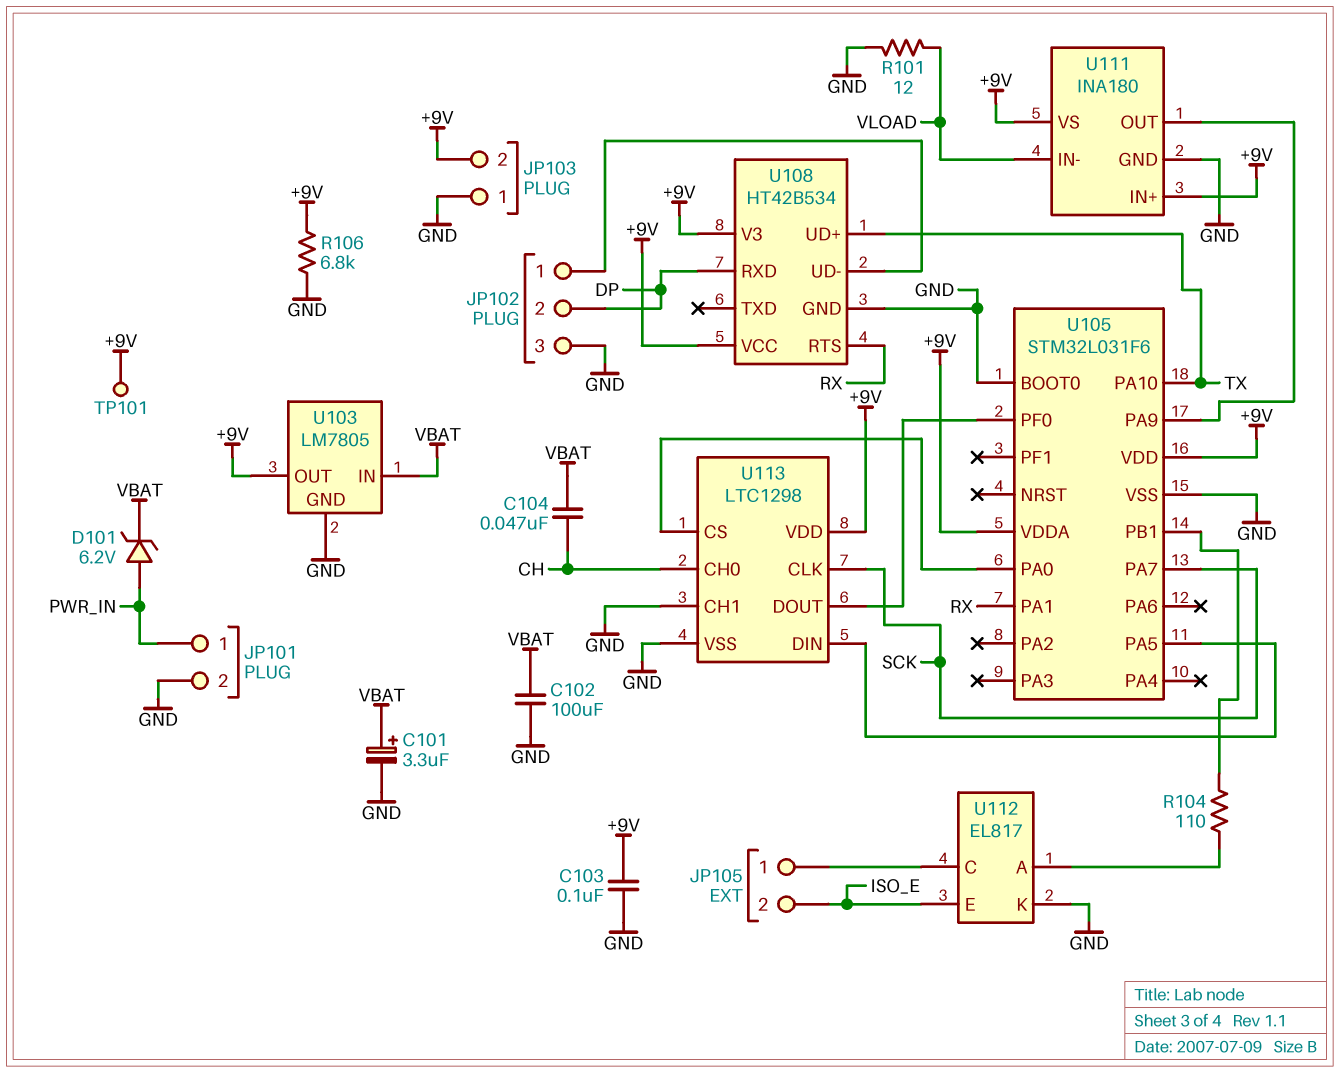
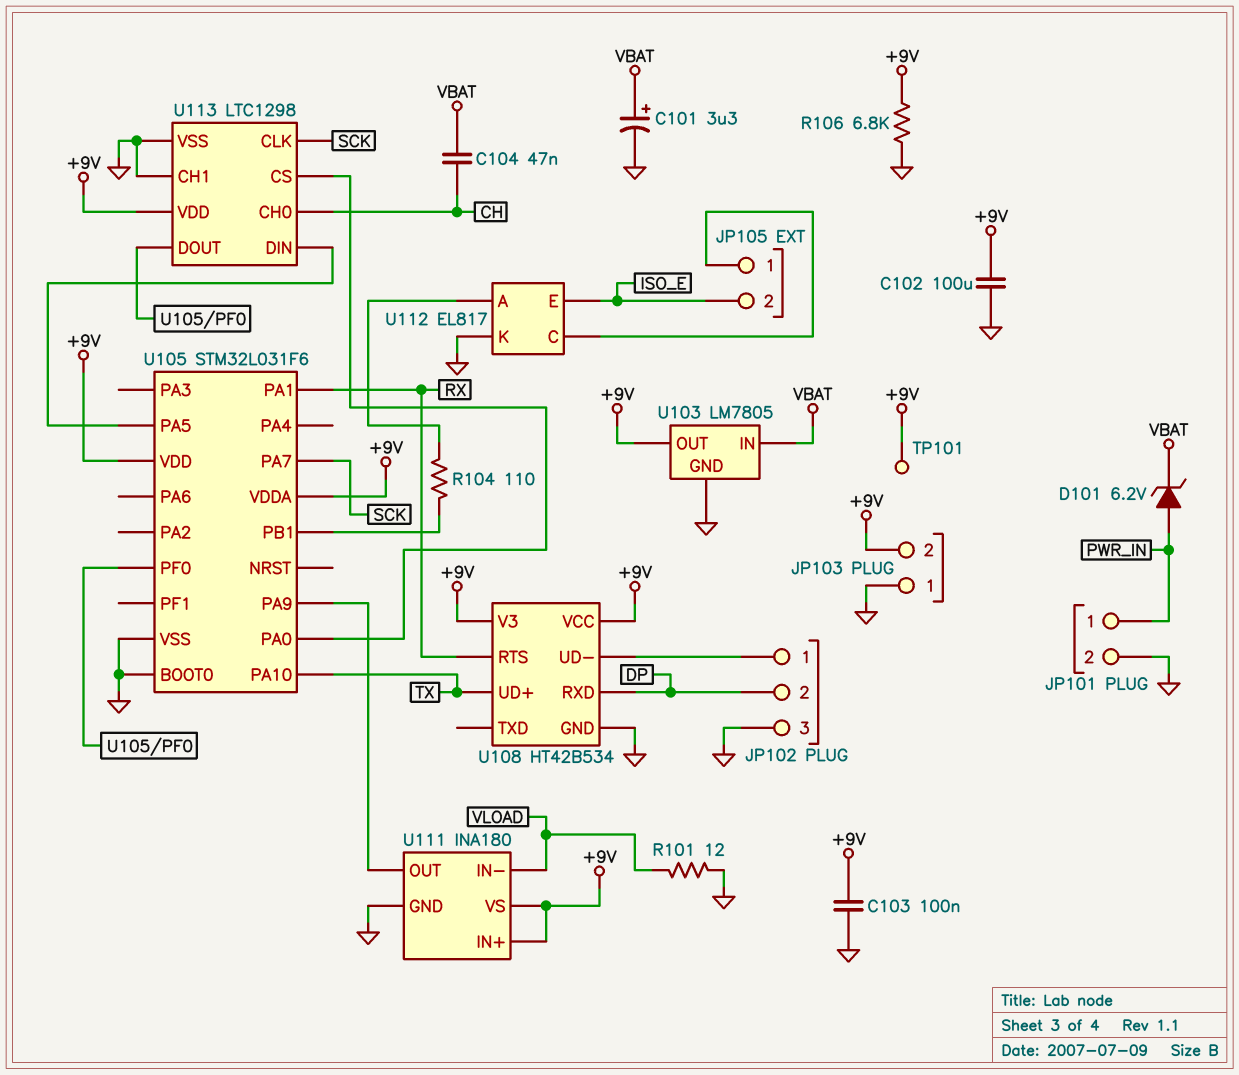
C102: 100uF (GND, VBAT) -> 100uF (+9V, GND)

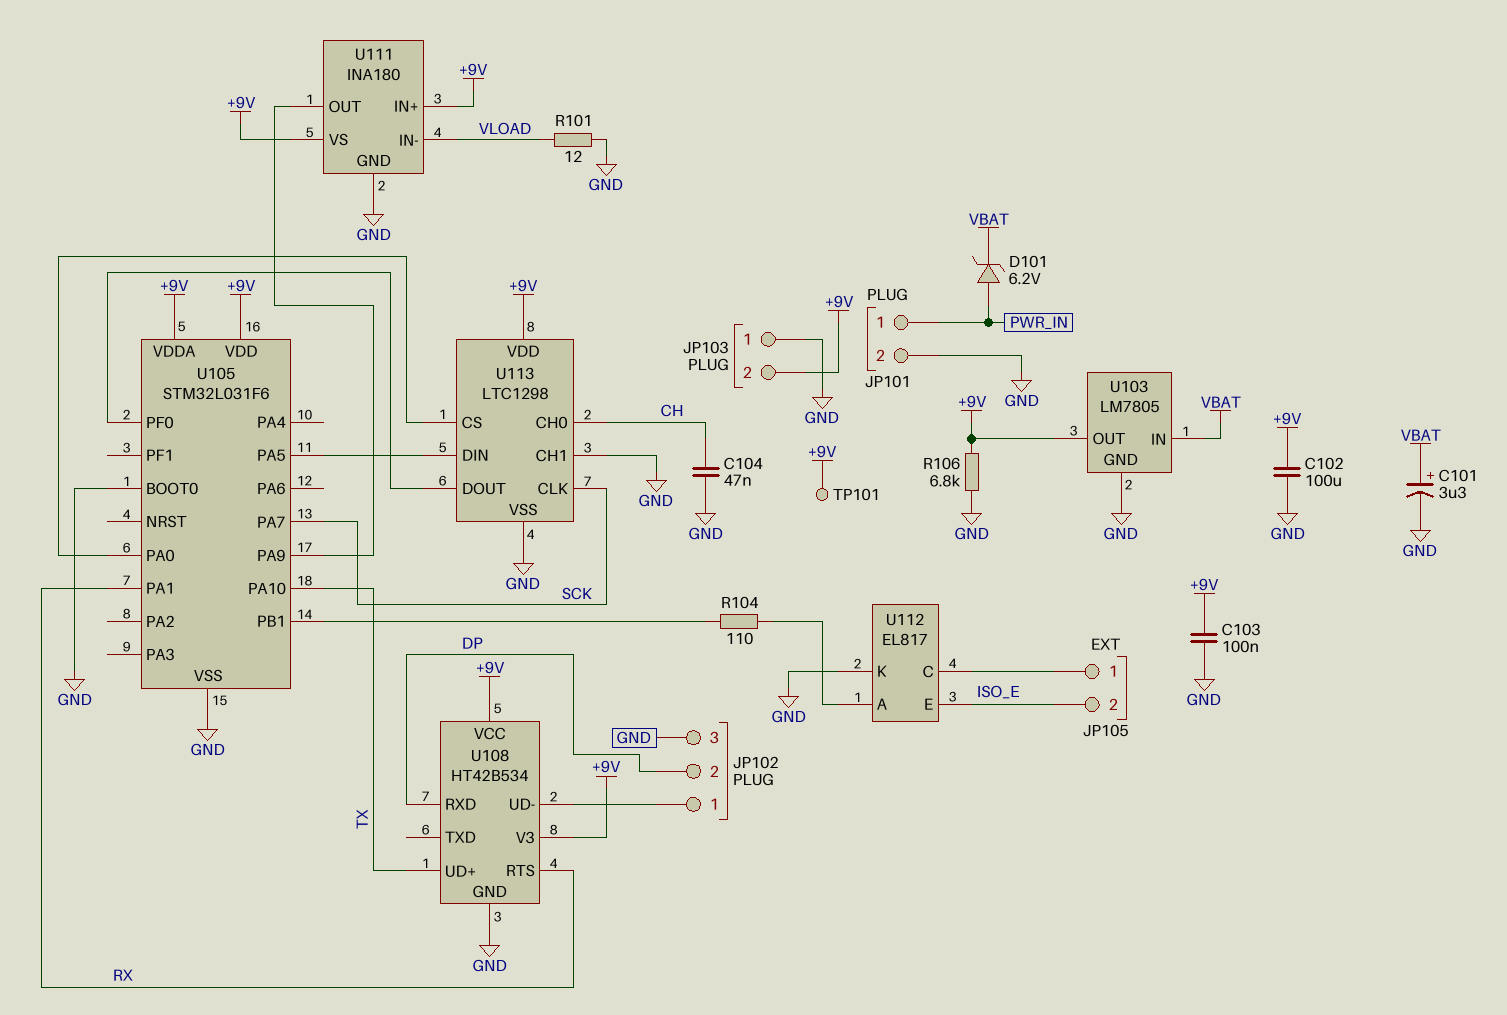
C104: 47nF (CH, VBAT) -> 47nF (CH, GND)

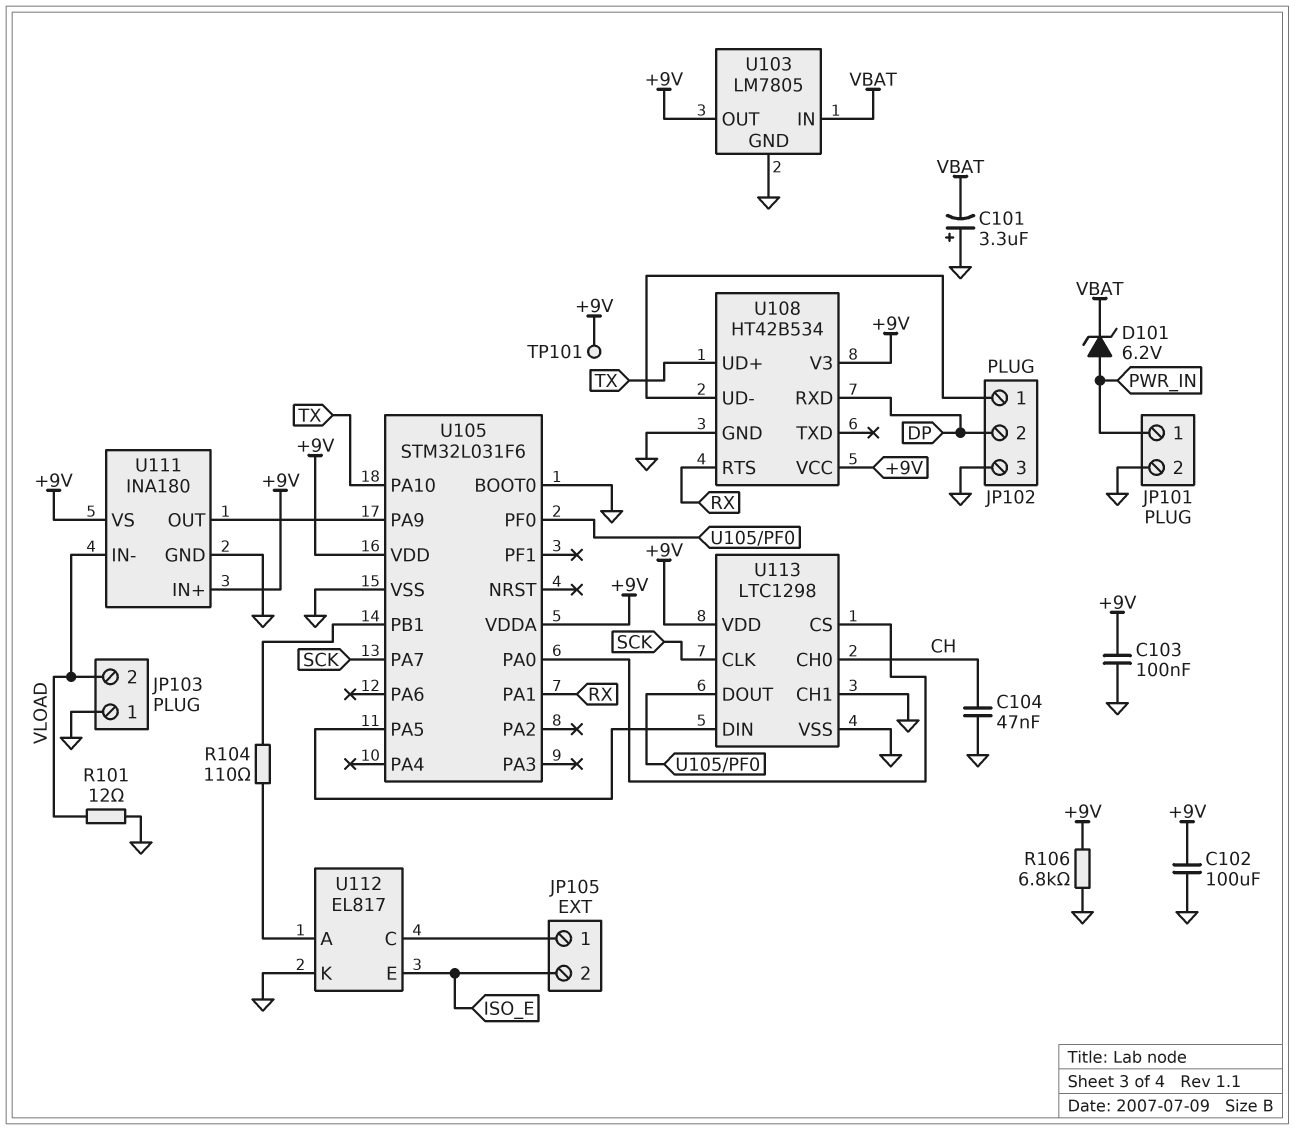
C101: 3.3uF (plus VBAT, minus GND) -> 3.3uF (plus GND, minus VBAT)
JP103 pin 2: +9V -> VLOAD

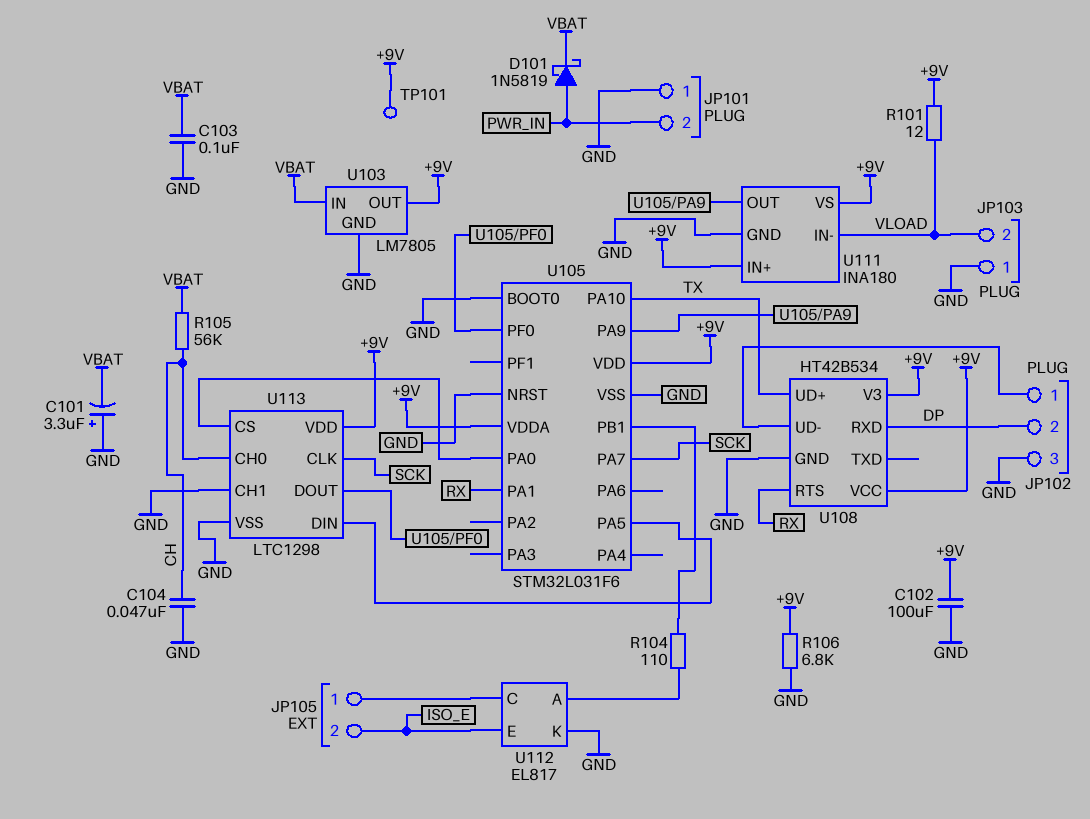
C103: 100nF (+9V, GND) -> 100nF (GND, VBAT)
D101: zener 6.2V (A PWR_IN, K VBAT) -> schottky 1N5819 (A PWR_IN, K VBAT)
JP101 pin 1: PWR_IN -> GND
JP101 pin 2: GND -> PWR_IN
R101: 12 (GND, VLOAD) -> 12 (+9V, VLOAD)
R105: none -> 56k (CH, VBAT)
U105 pin NRST: none -> GND

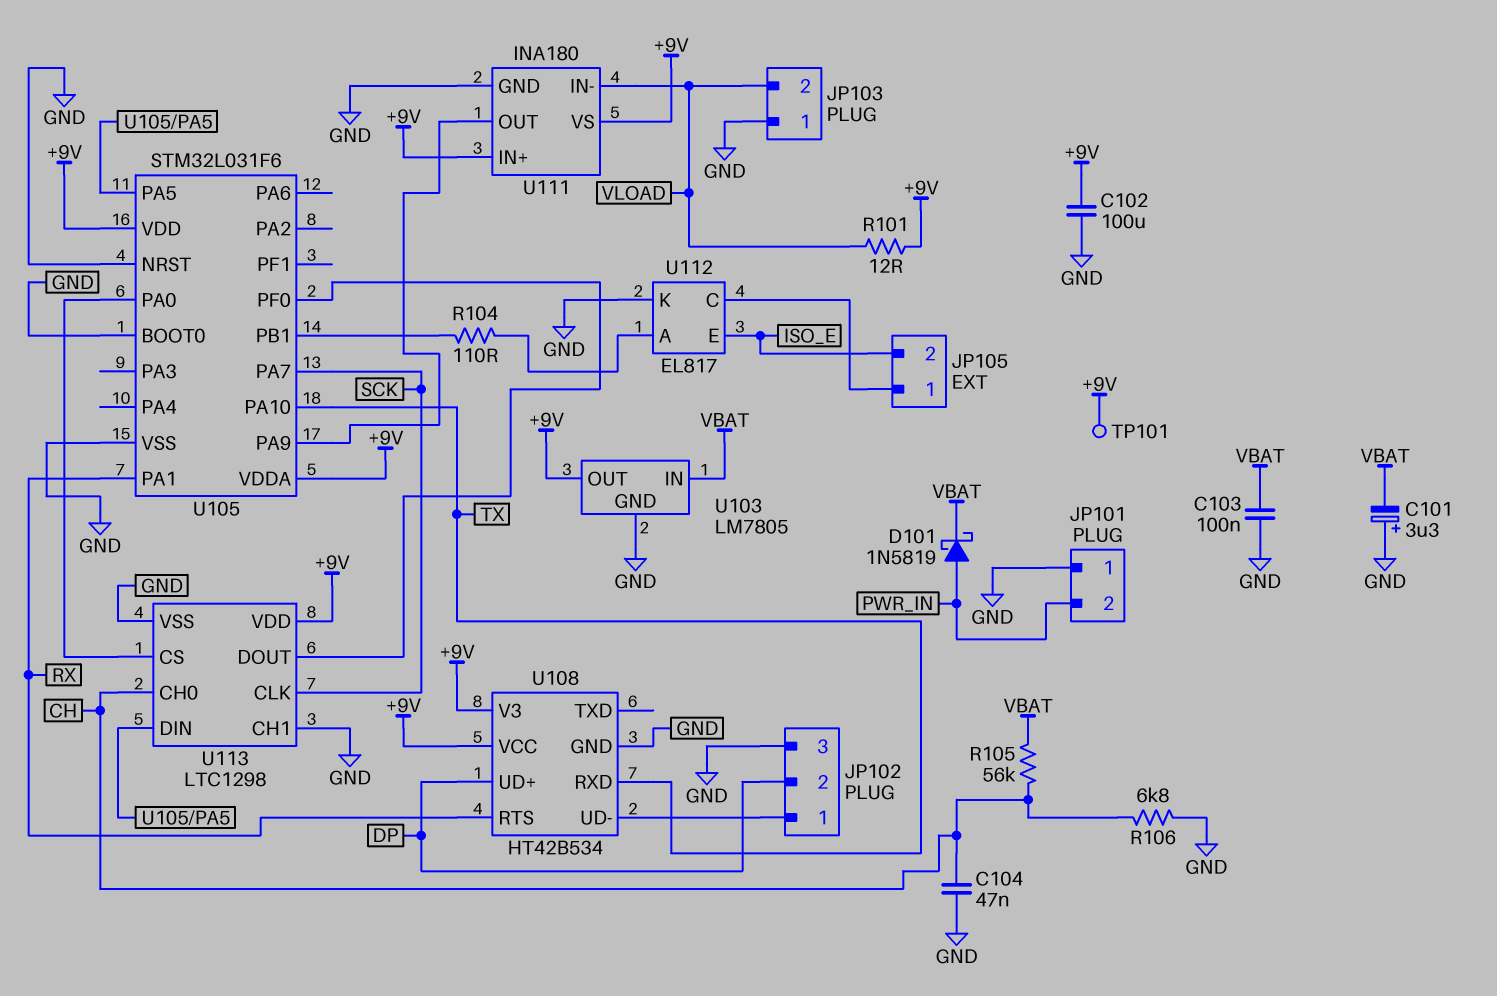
R106: 6.8k (+9V, GND) -> 6.8k (CH, GND)
U108 pin RXD: DP -> TX
U108 pin UD+: TX -> DP

